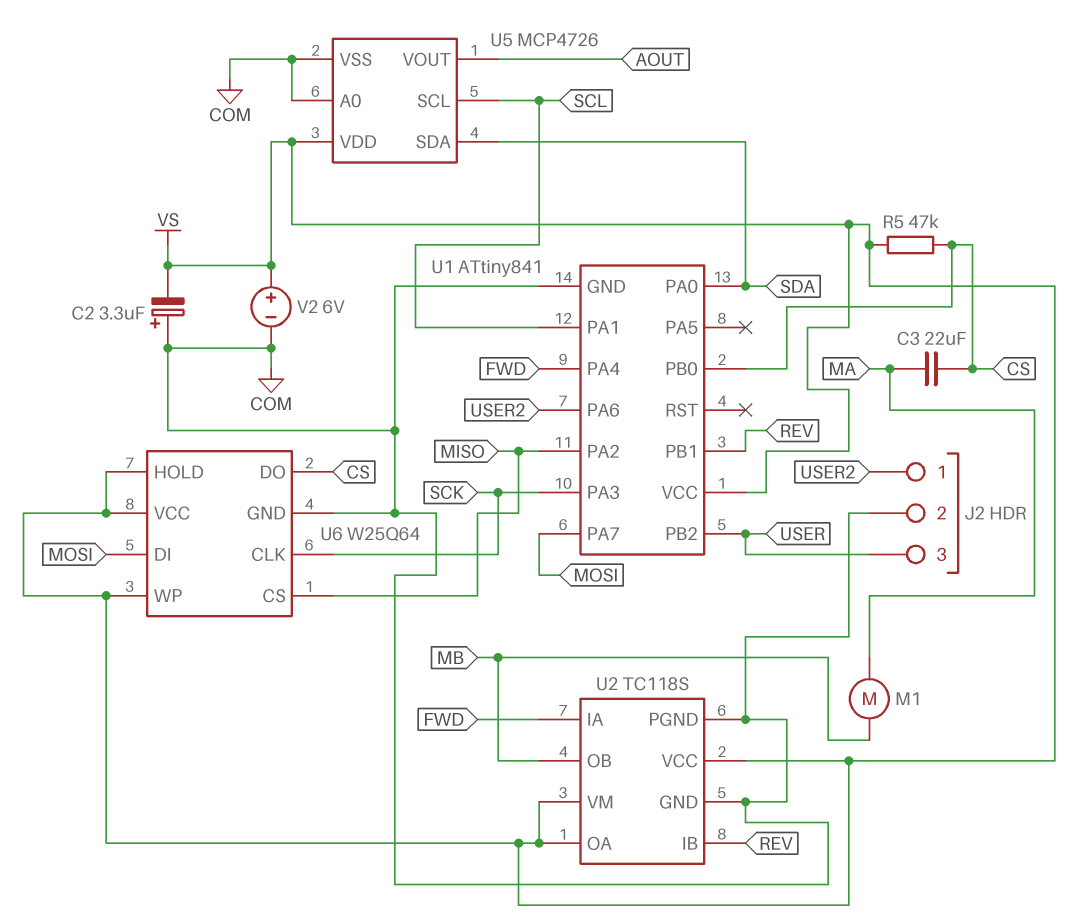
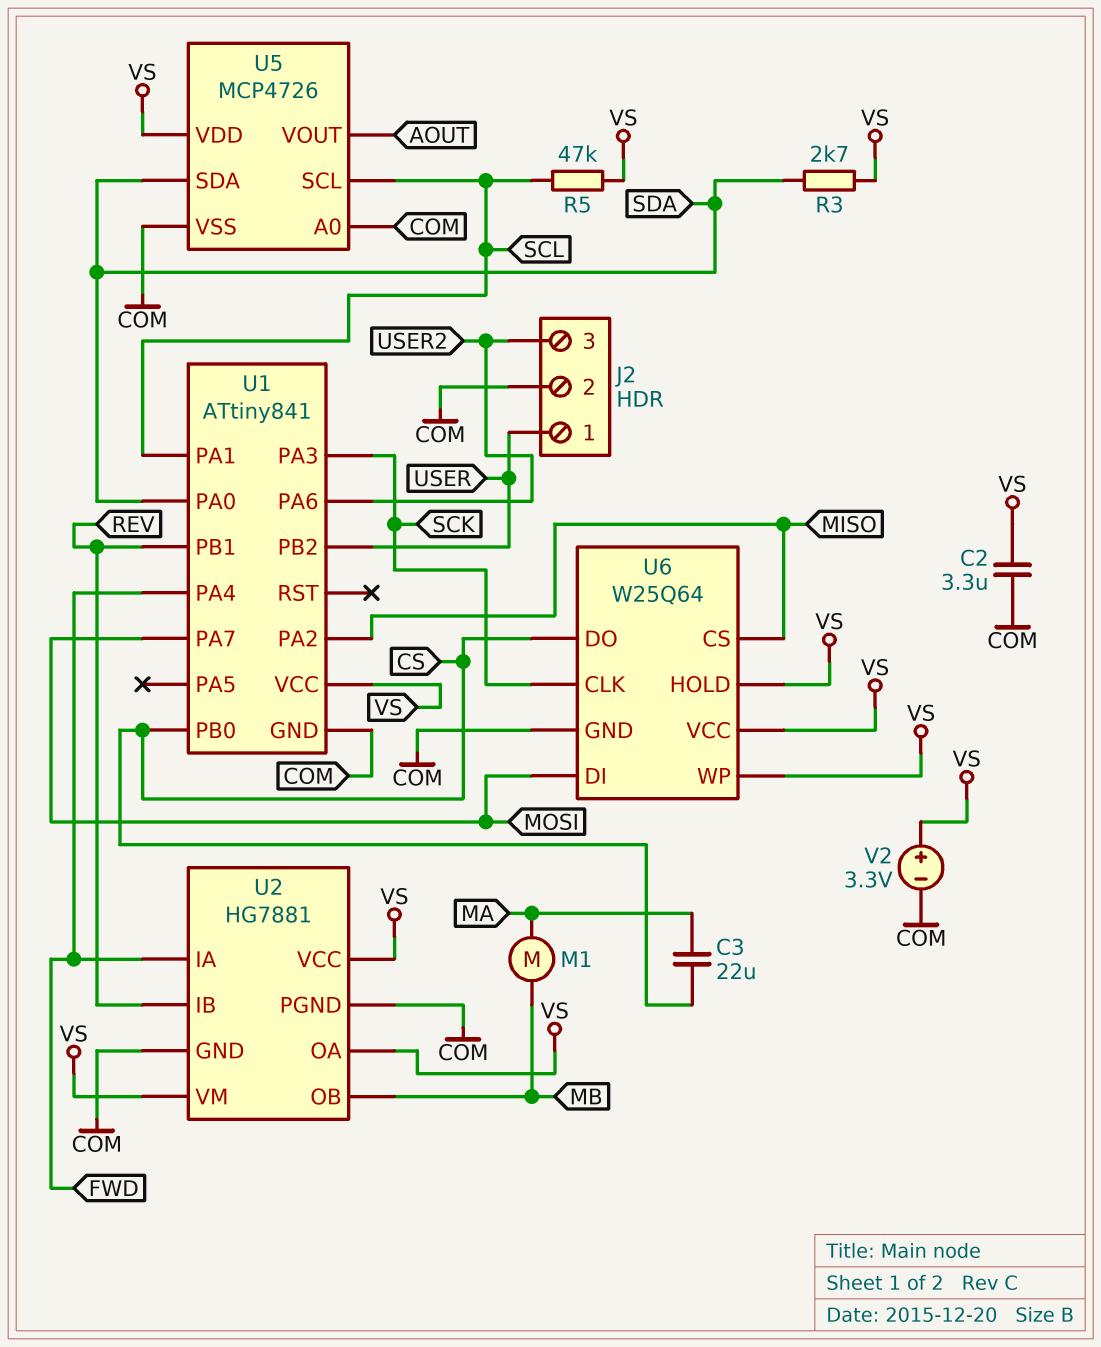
C2: 3.3uF (plus COM, minus VS) -> 3.3uF (COM, VS)
J2 pin 1: USER2 -> USER
J2 pin 3: USER -> USER2
R3: none -> 2.7k (SDA, VS)
R5: 47k (CS, VS) -> 47k (SCL, VS)
U2: TC118S -> HG7881
V2: 6V (plus VS, minus COM) -> 3.3V (plus VS, minus COM)

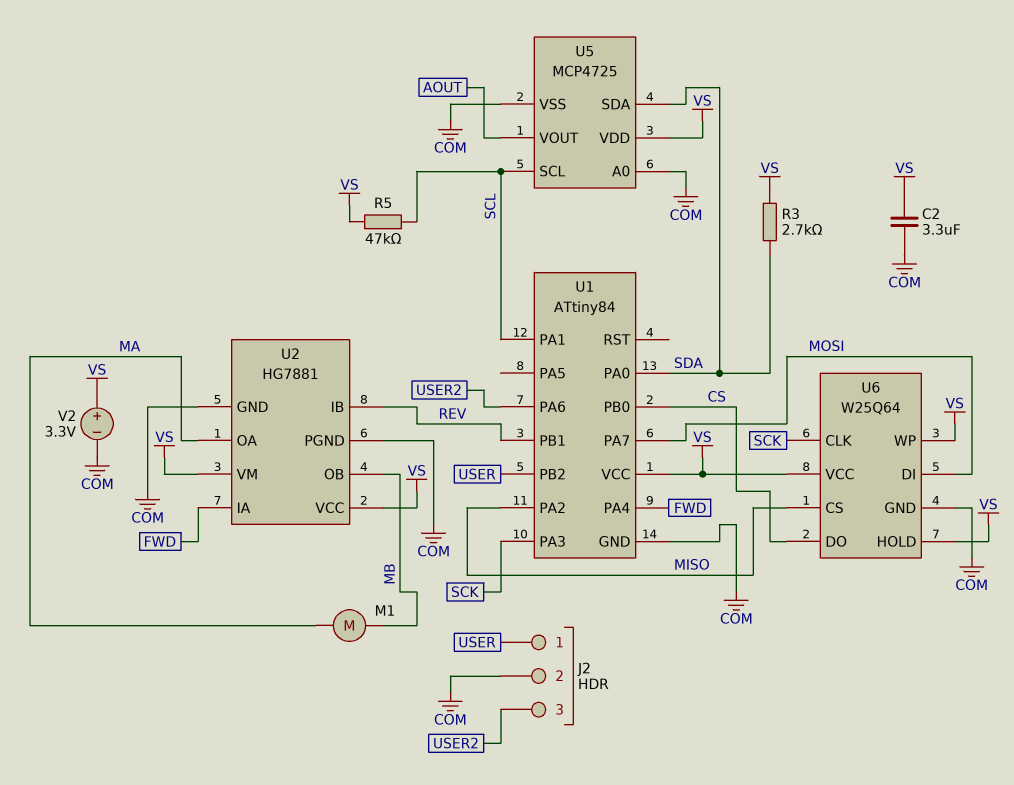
C3: 22uF (CS, MA) -> none
U1: ATtiny841 -> ATtiny84
U2 pin OA: VS -> MA
U5: MCP4726 -> MCP4725

